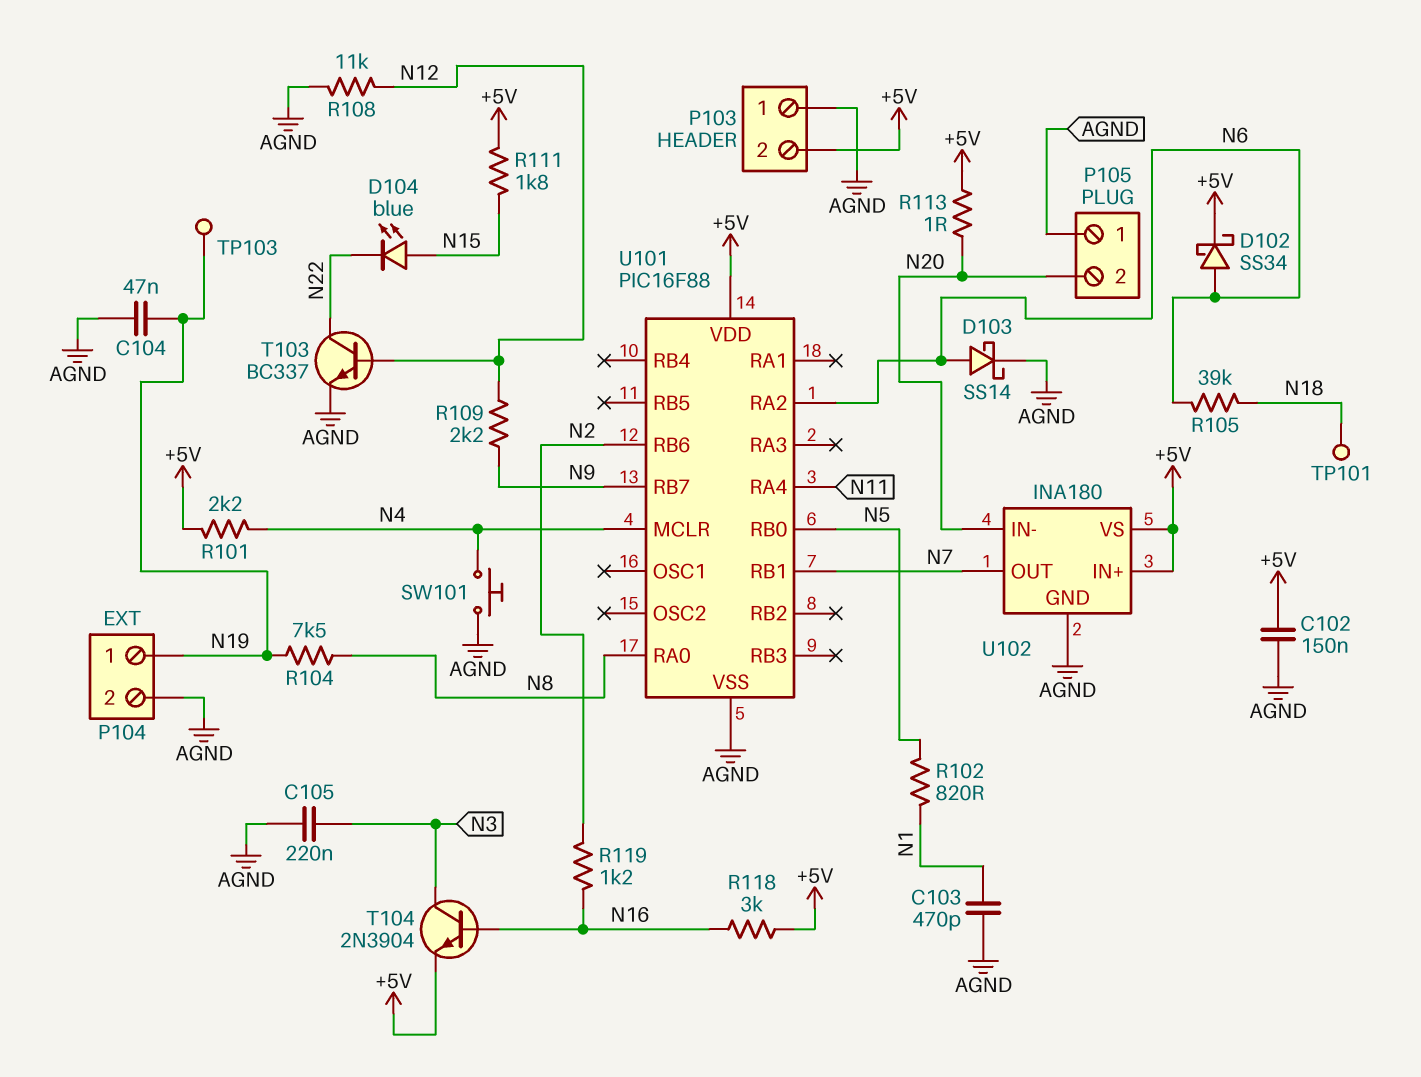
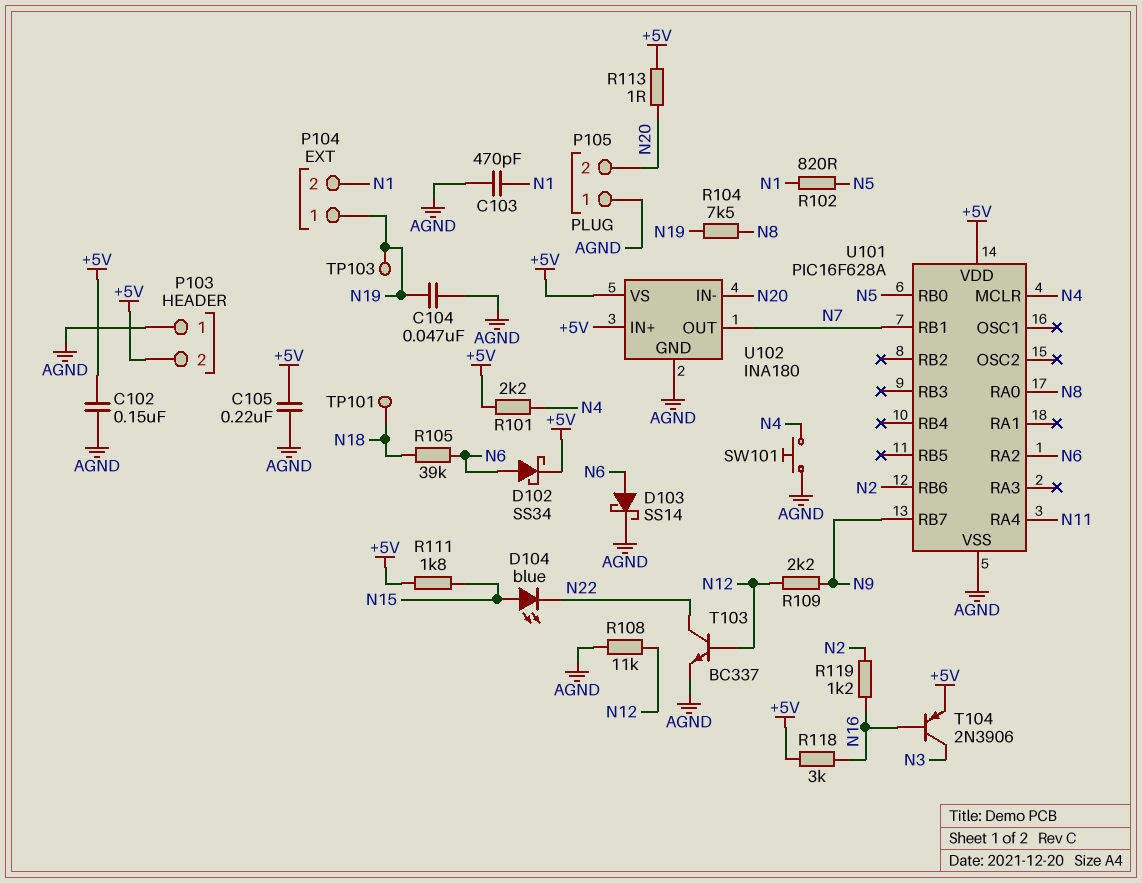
C105: 220nF (AGND, N3) -> 220nF (+5V, AGND)
P104 pin 2: AGND -> N1
T104: NPN 2N3904 (B N16, C N3, E +5V) -> PNP 2N3906 (B N16, C N3, E +5V)
U101: PIC16F88 -> PIC16F628A

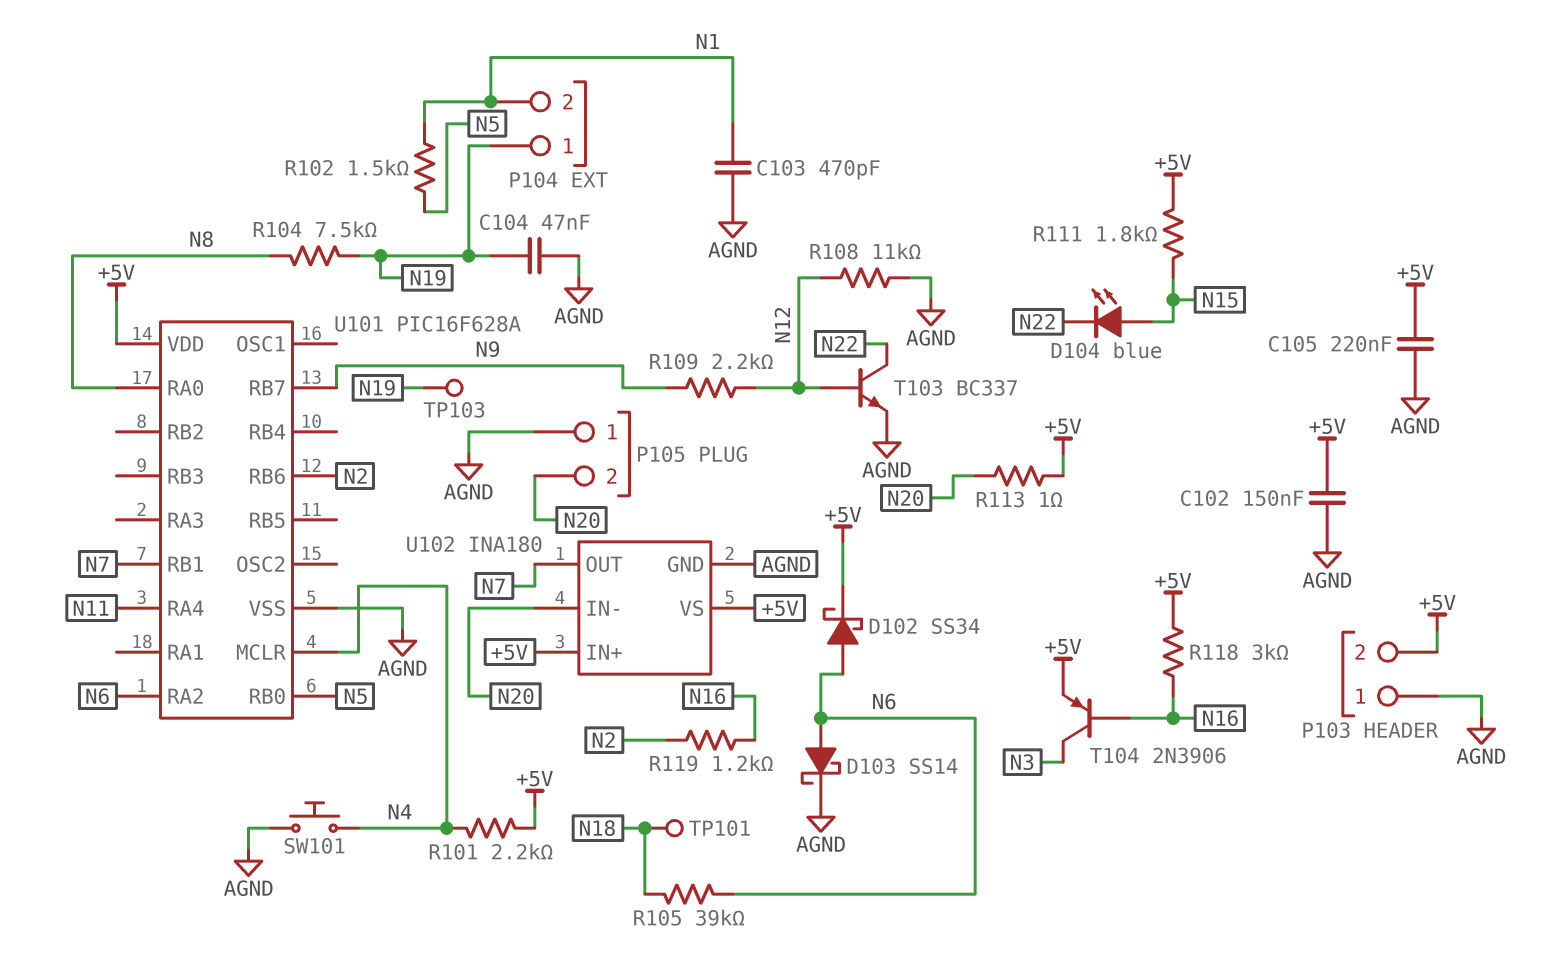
R102: 820 (N1, N5) -> 1.5k (N1, N5)

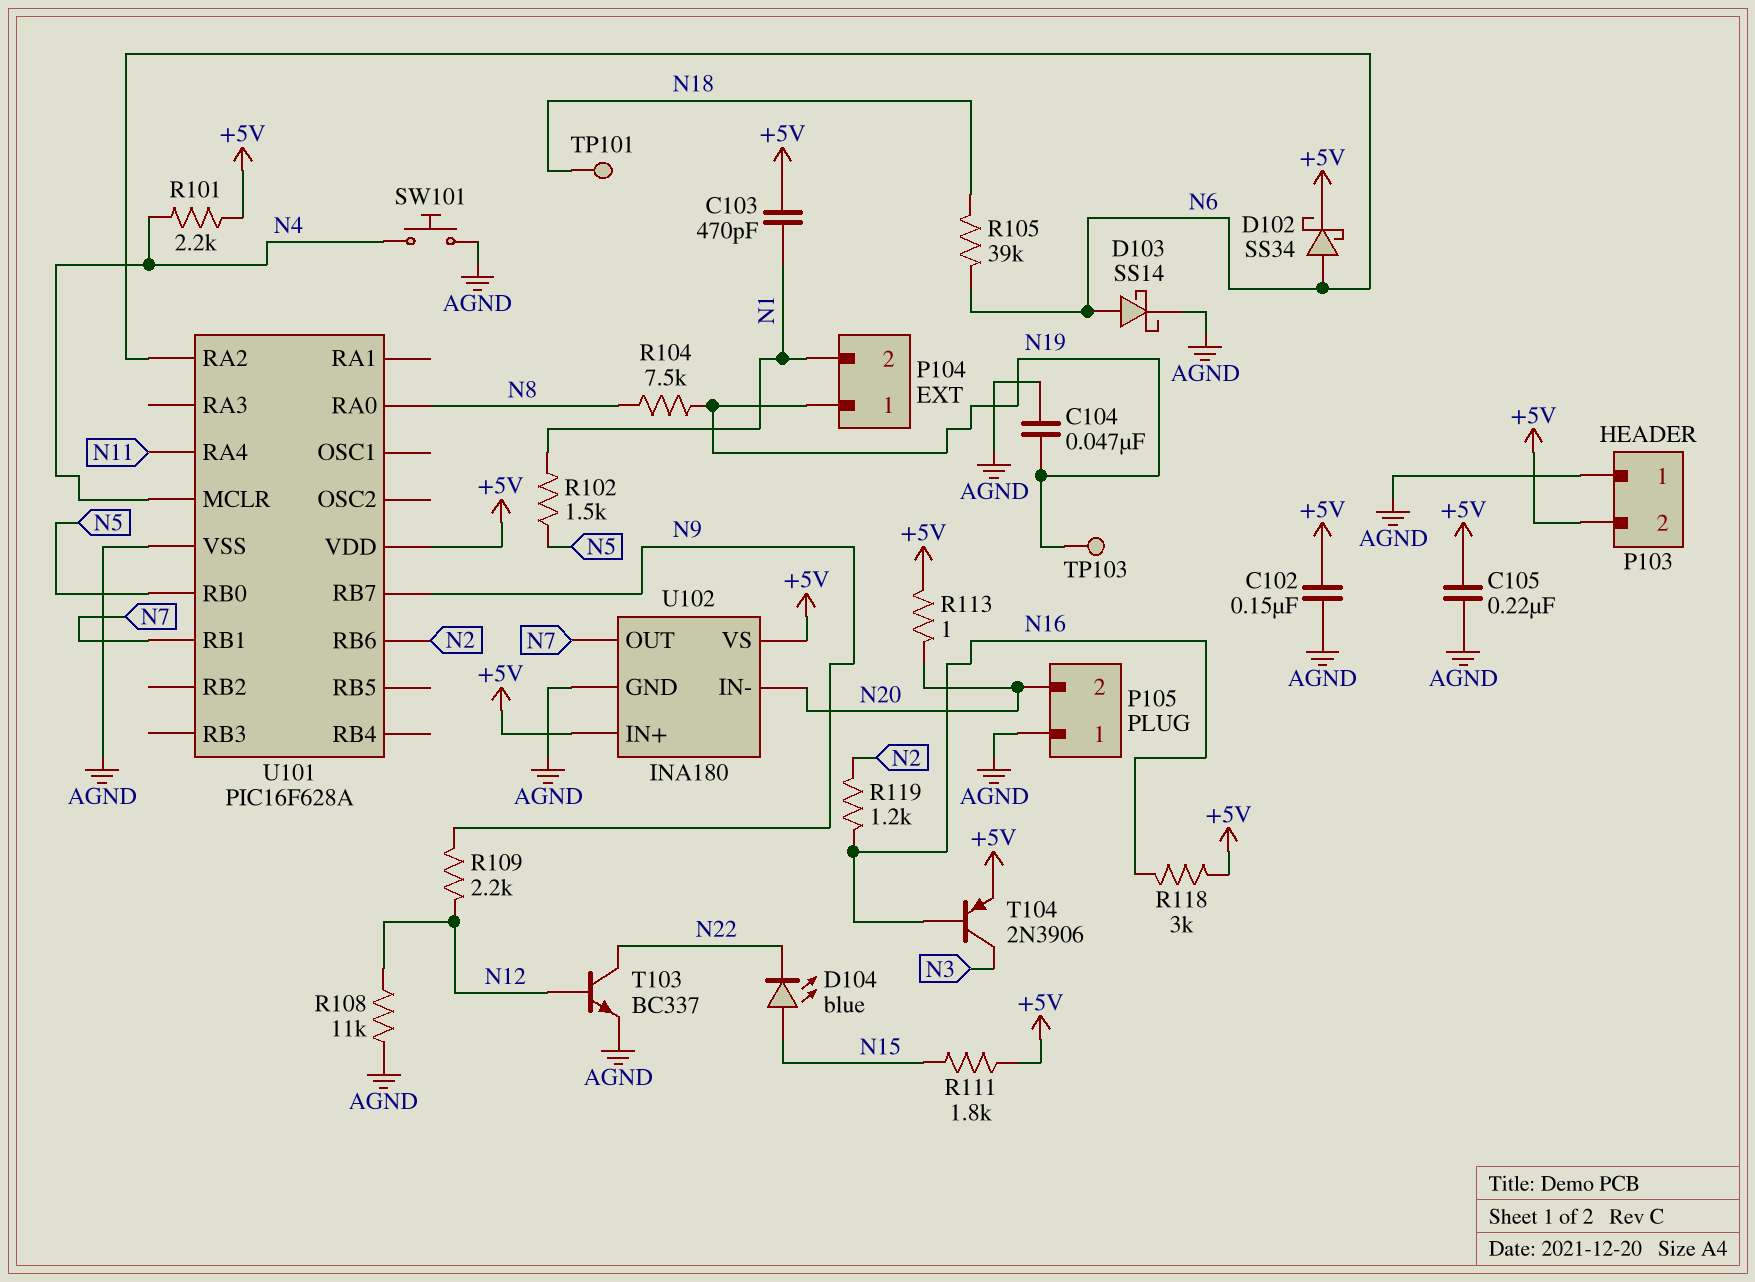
C103: 470pF (AGND, N1) -> 470pF (+5V, N1)

